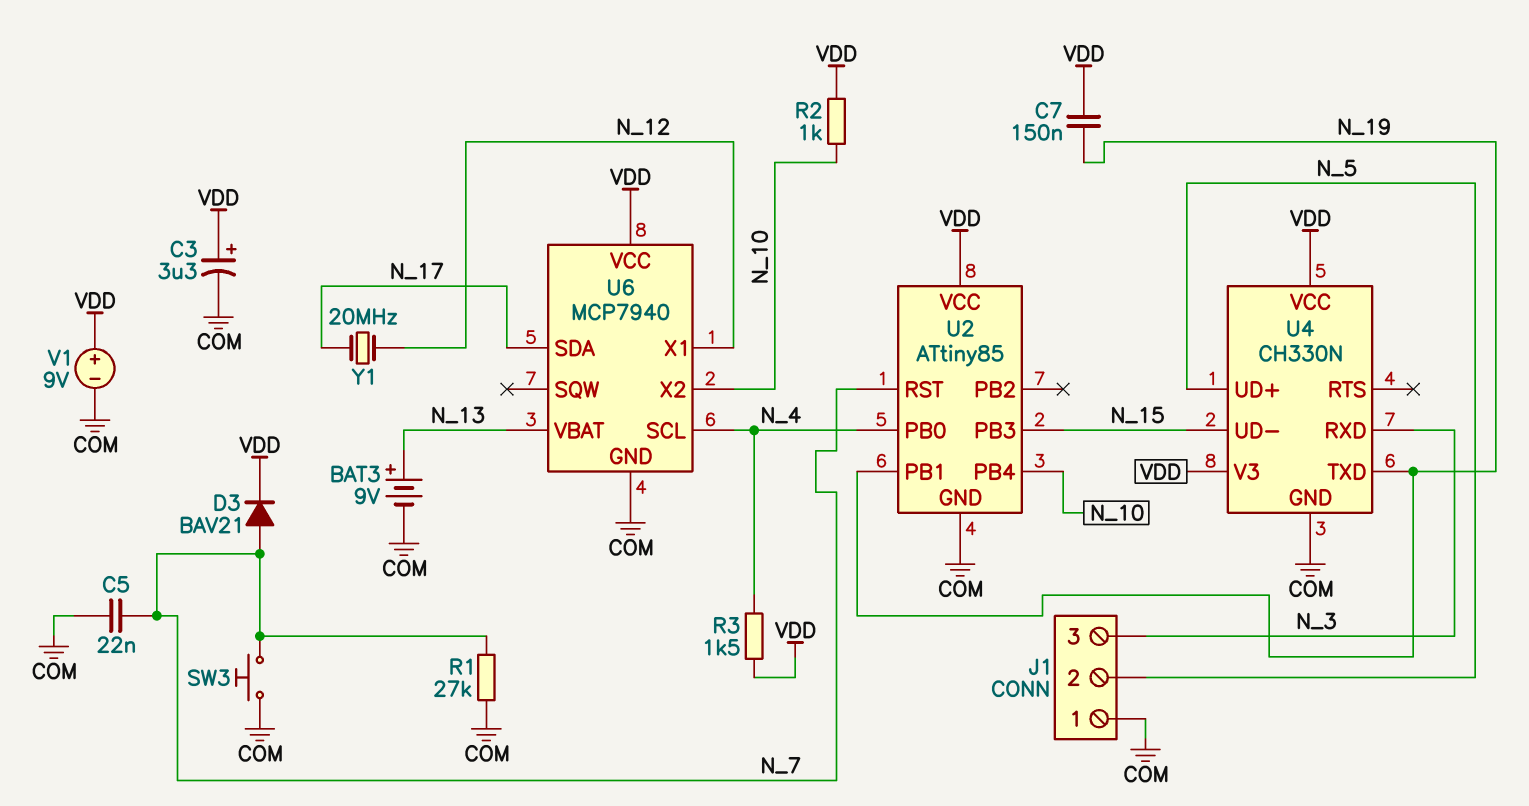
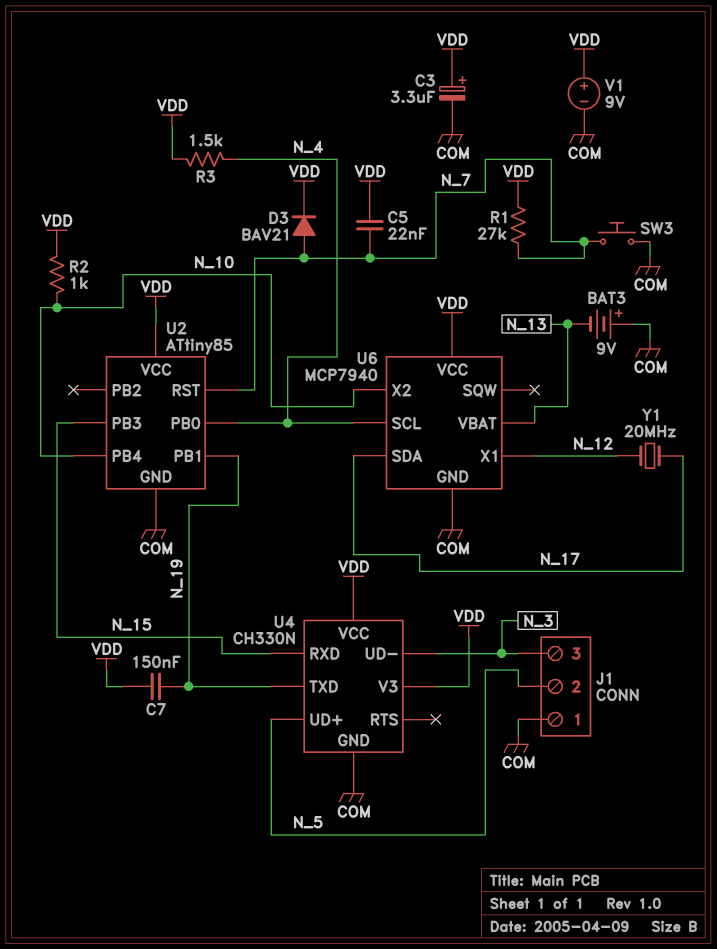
BAT3: 9V (plus N_13, minus COM) -> 9V (plus COM, minus N_13)
C5: 22nF (COM, N_7) -> 22nF (N_7, VDD)
R1: 27k (COM, N_7) -> 27k (N_7, VDD)
U4 pin RXD: N_3 -> N_15
U4 pin UD-: N_15 -> N_3

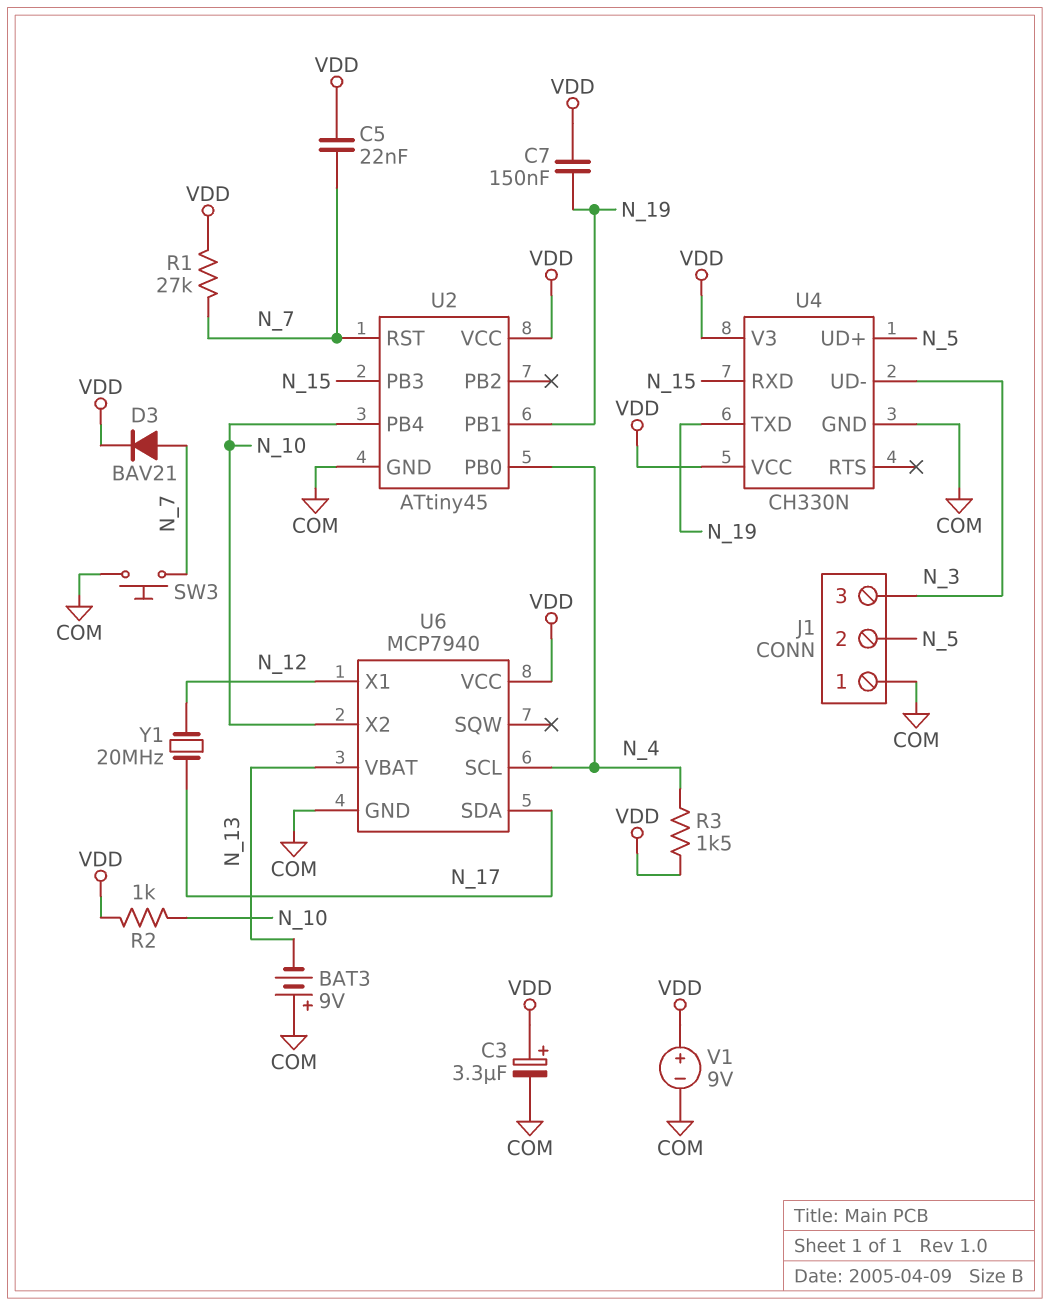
U2: ATtiny85 -> ATtiny45

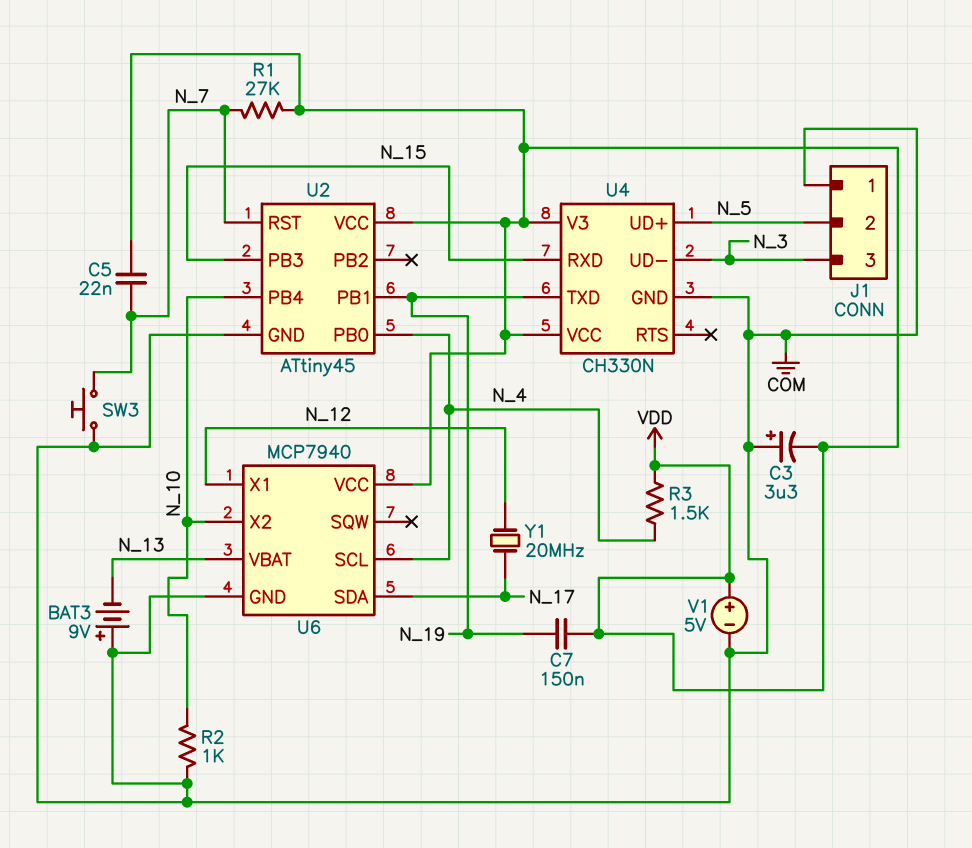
C3: 3.3uF (plus VDD, minus COM) -> 3.3uF (plus COM, minus VDD)
D3: diode BAV21 (A N_7, K VDD) -> none
R2: 1k (N_10, VDD) -> 1k (COM, N_10)
V1: 9V (plus VDD, minus COM) -> 5V (plus VDD, minus COM)

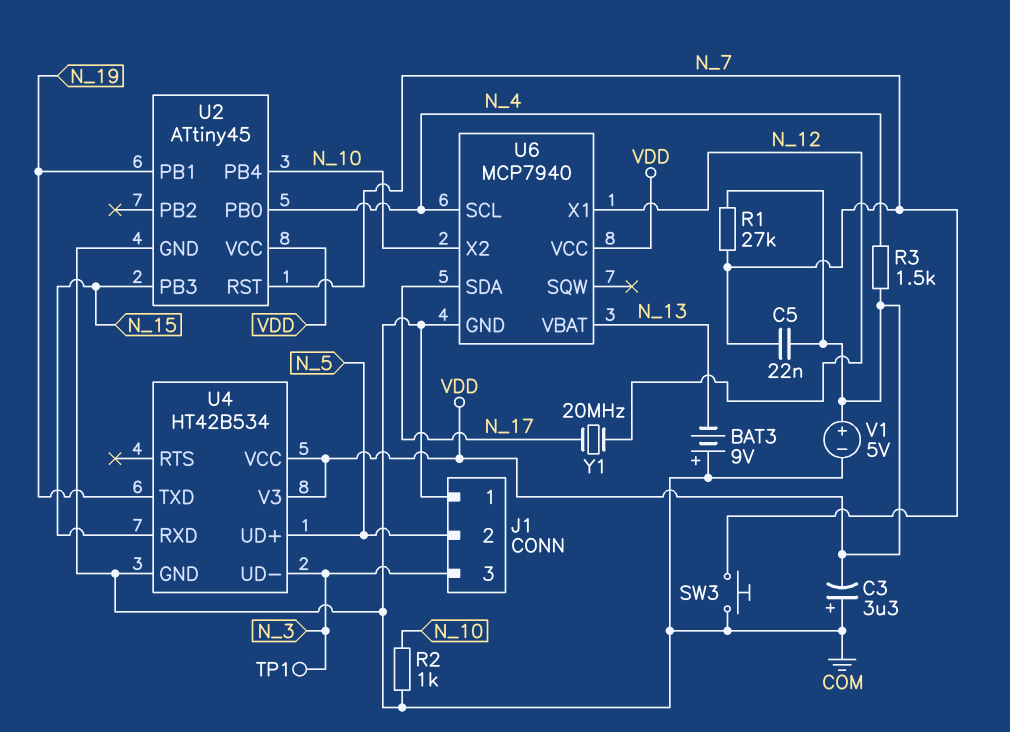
C7: 150nF (N_19, VDD) -> none
TP1: none -> test point (N_3)
U4: CH330N -> HT42B534

